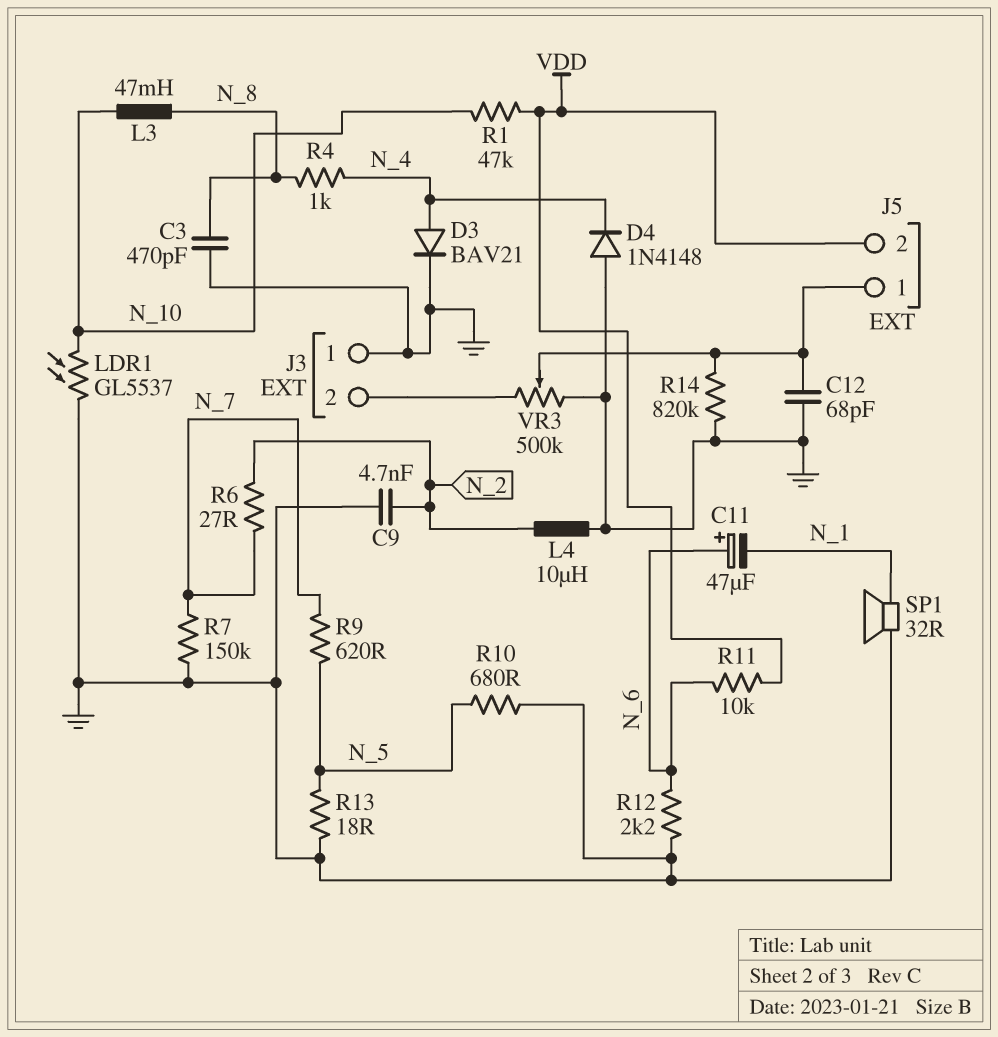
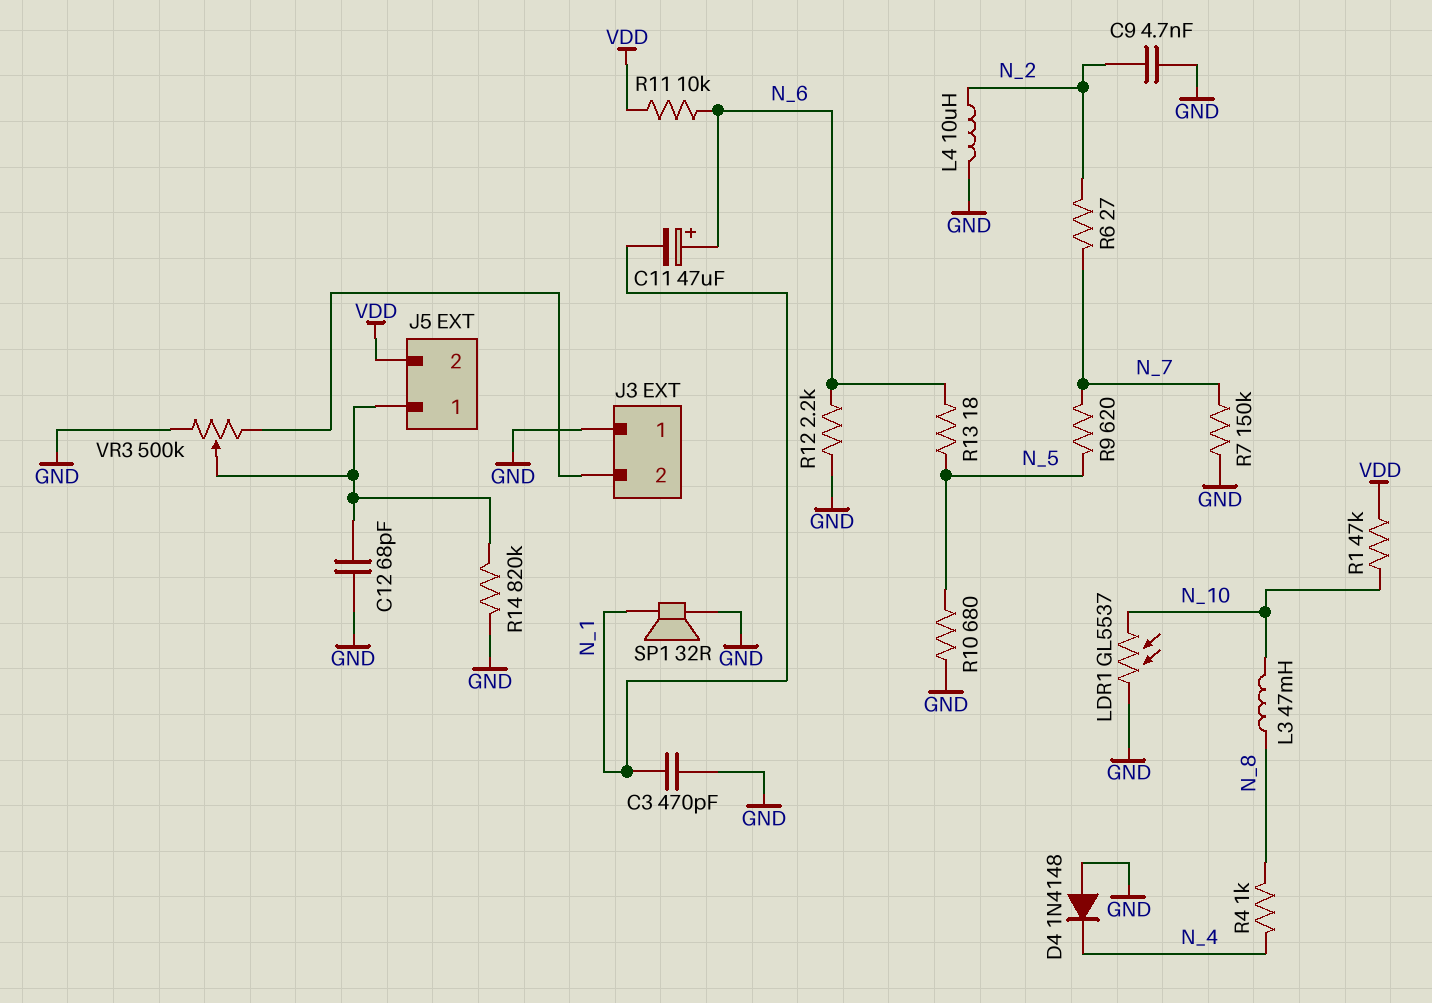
C3: 470pF (GND, N_8) -> 470pF (GND, N_1)
D3: diode BAV21 (A N_4, K GND) -> none
R13: 18 (GND, N_5) -> 18 (N_5, N_6)

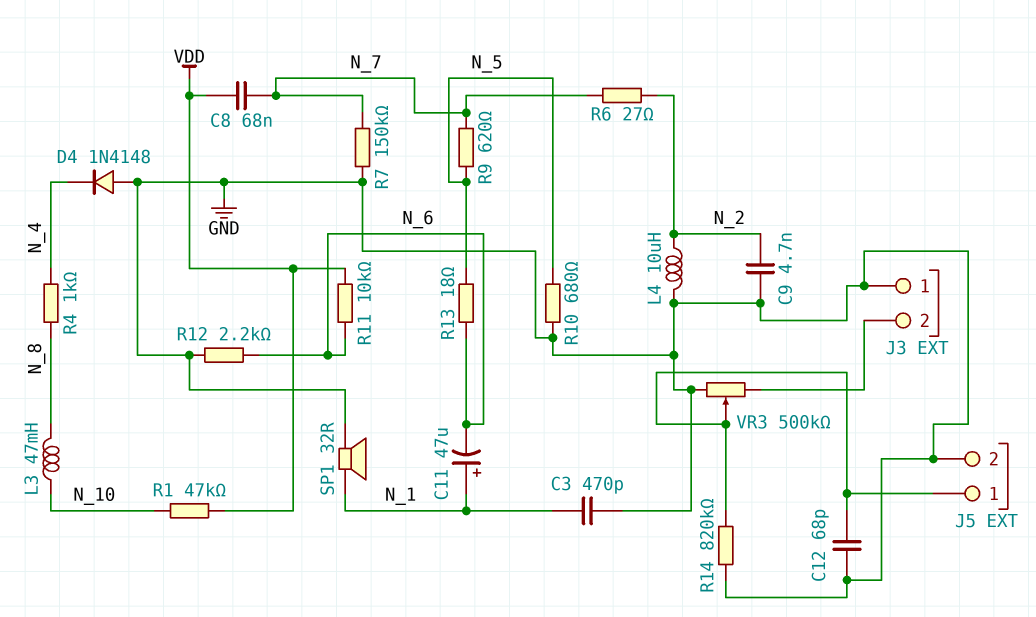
C8: none -> 68nF (N_7, VDD)
C11: 47uF (plus N_6, minus N_1) -> 47uF (plus N_1, minus N_6)
J5 pin 2: VDD -> GND
LDR1: GL5537 (GND, N_10) -> none

